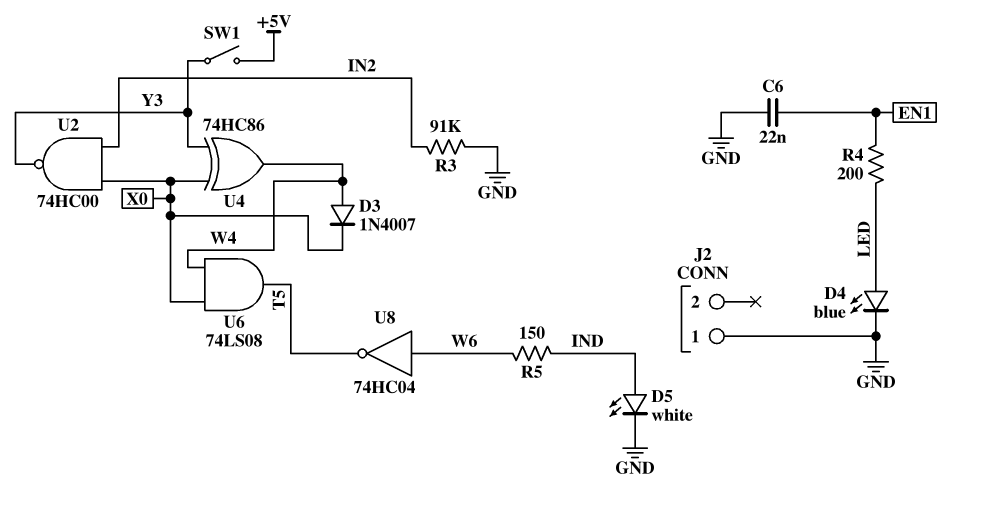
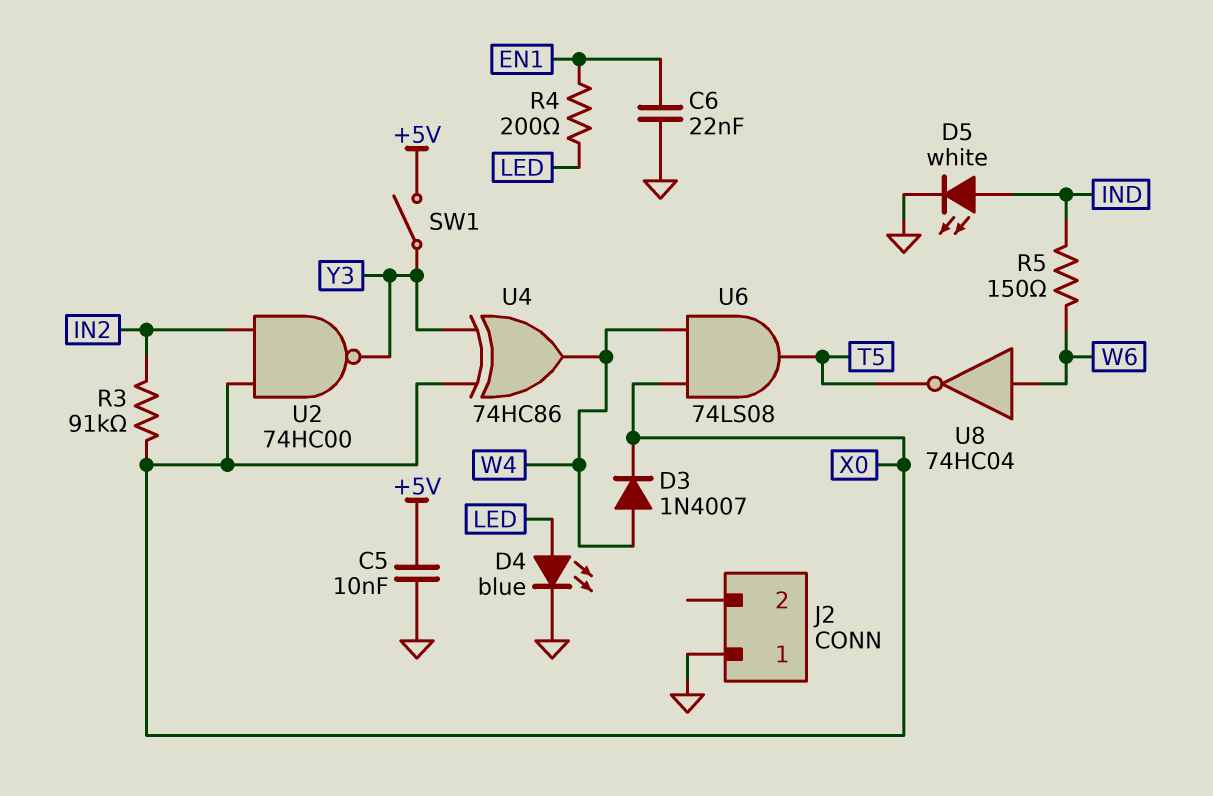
C5: none -> 10nF (+5V, GND)
R3: 91k (GND, IN2) -> 91k (IN2, X0)

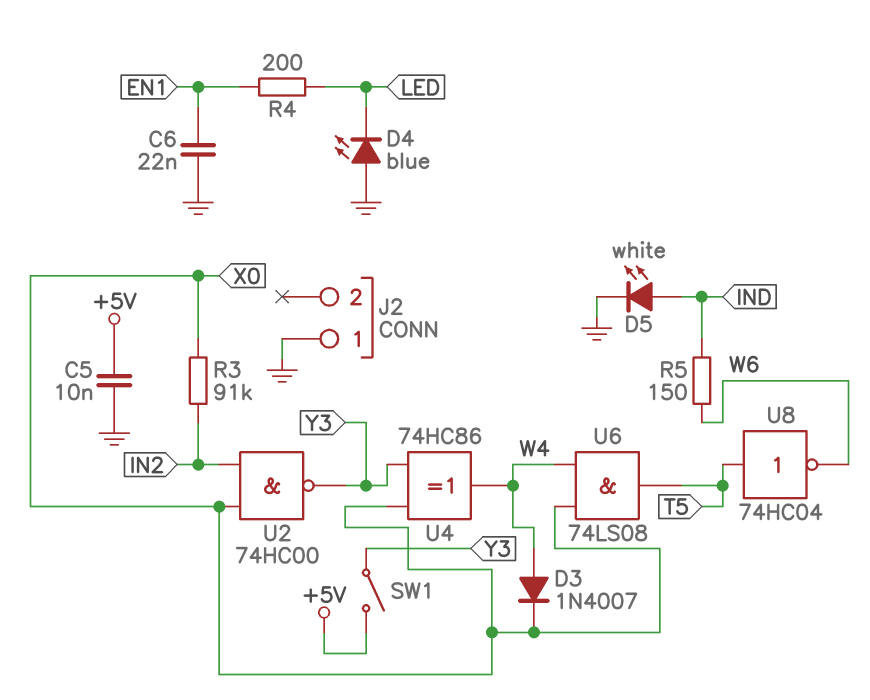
D4: LED blue (A LED, K GND) -> LED blue (A GND, K LED)
U8: NOT 74HC04 (in W6, out T5) -> NOT 74HC04 (in T5, out W6)

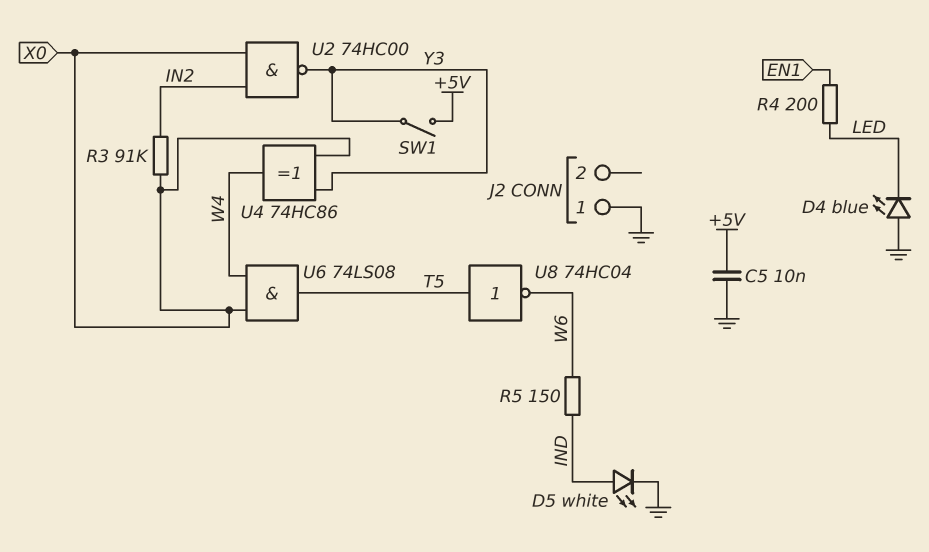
C6: 22nF (EN1, GND) -> none
D3: diode 1N4007 (A W4, K X0) -> none

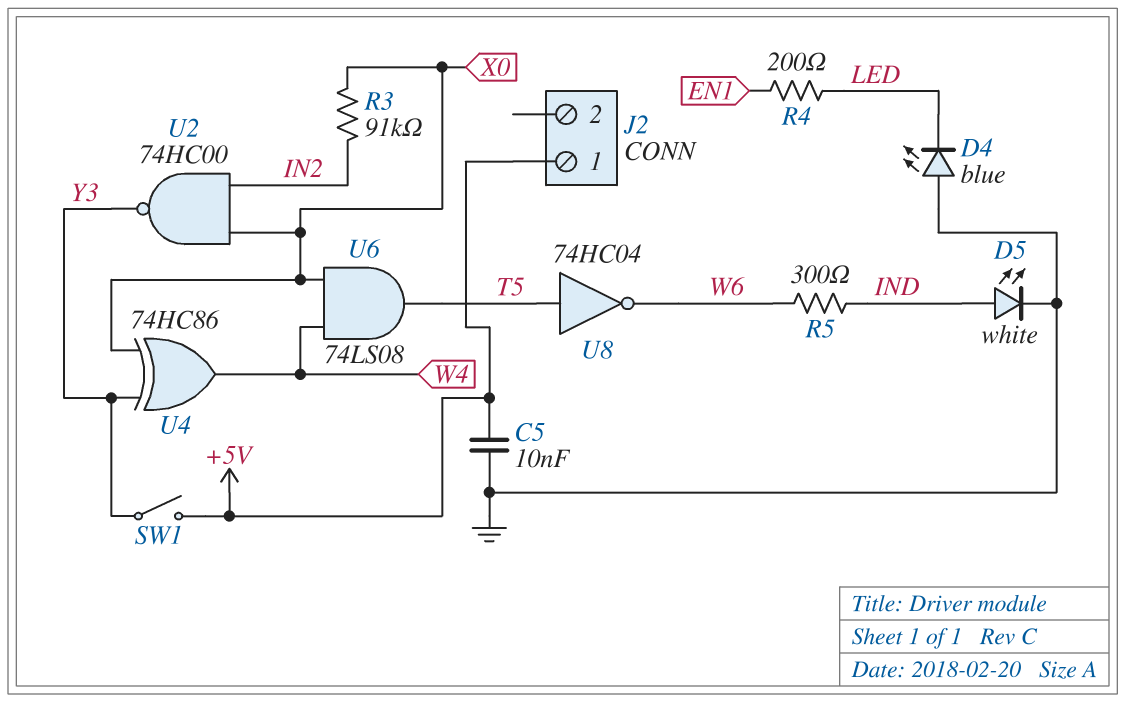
J2 pin 1: GND -> +5V
R5: 150 (IND, W6) -> 300 (IND, W6)

